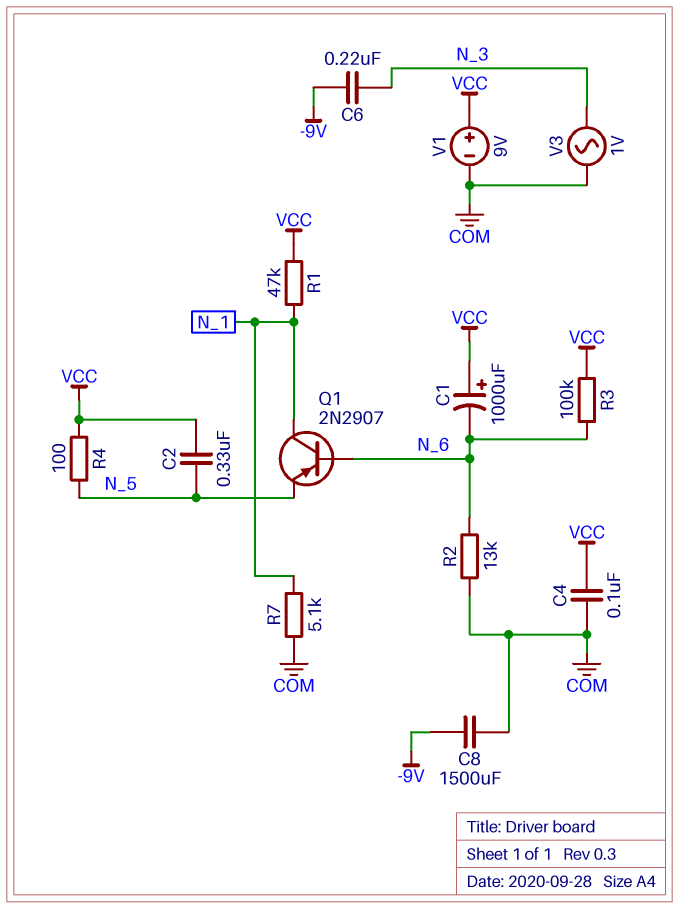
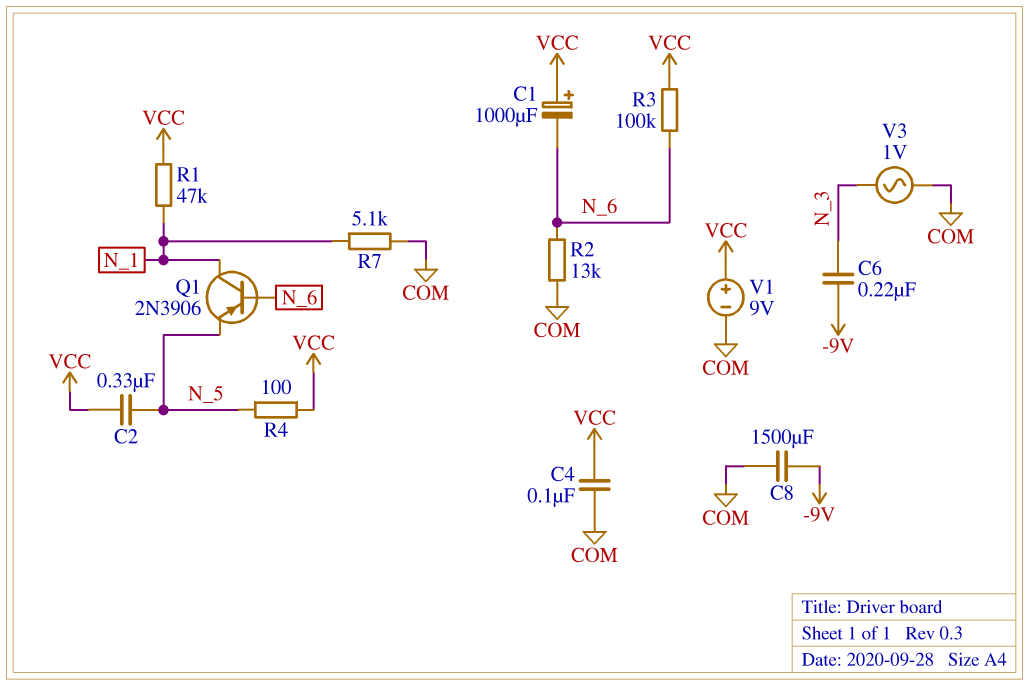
Q1: PNP 2N2907 (B N_6, C N_1, E N_5) -> PNP 2N3906 (B N_6, C N_1, E N_5)

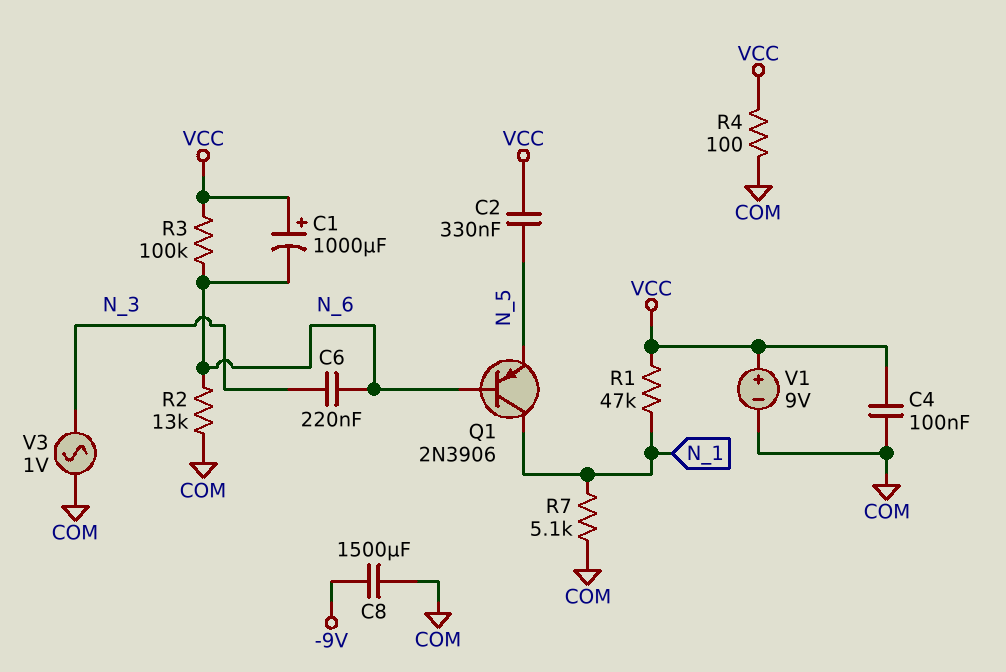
C6: 220nF (-9V, N_3) -> 220nF (N_3, N_6)
R4: 100 (N_5, VCC) -> 100 (COM, VCC)

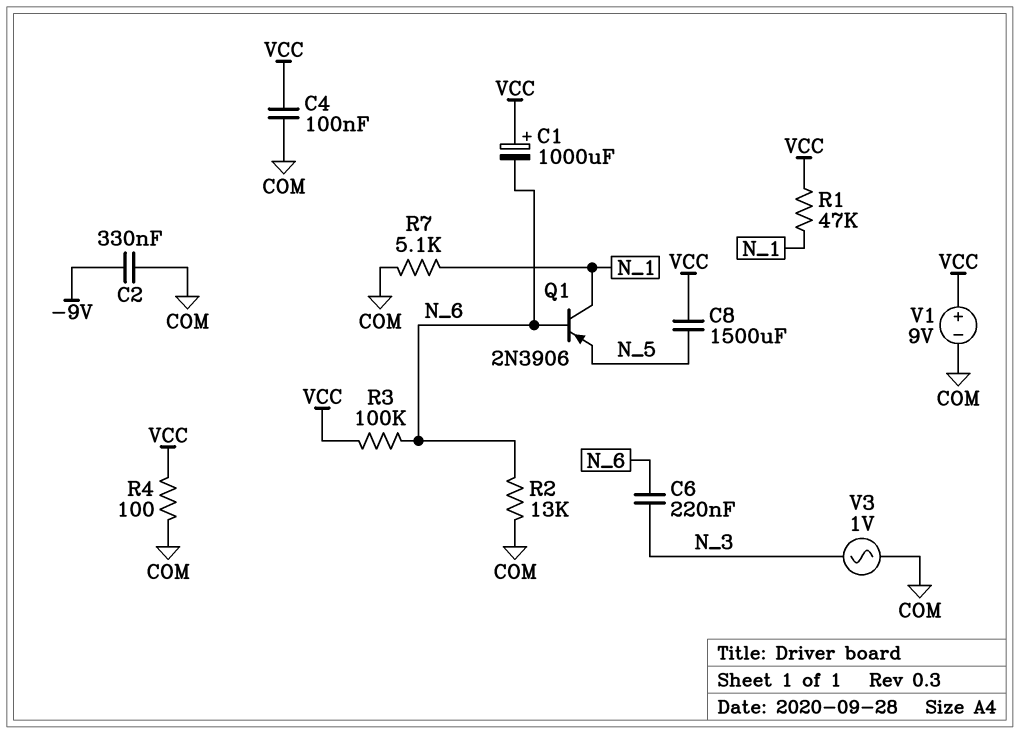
C2: 330nF (N_5, VCC) -> 330nF (-9V, COM)
C8: 1500uF (-9V, COM) -> 1500uF (N_5, VCC)

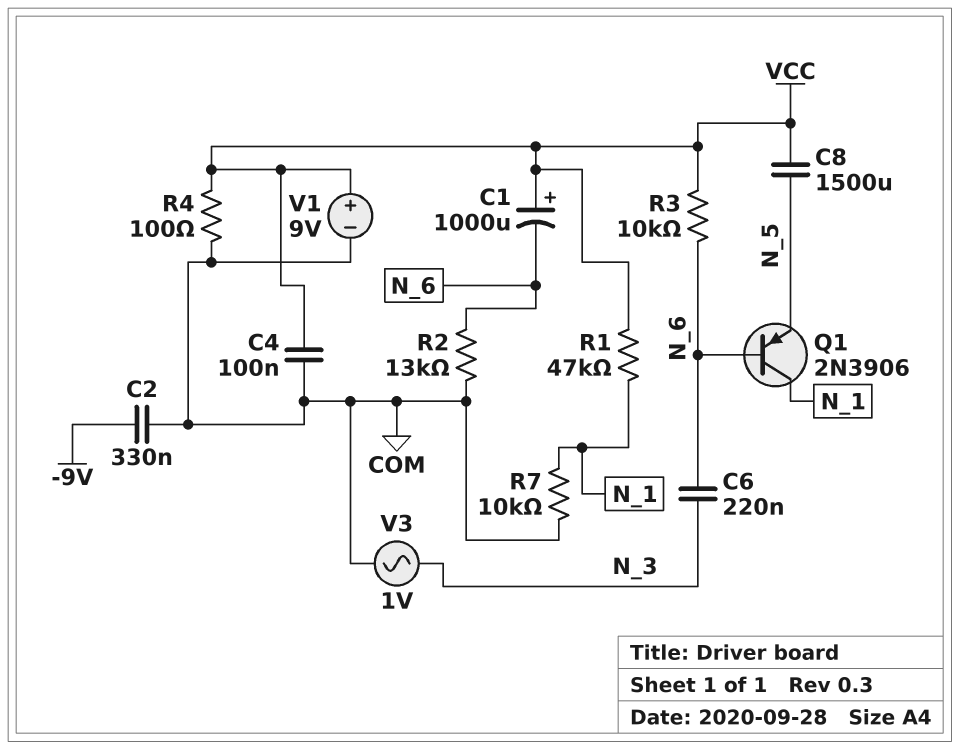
R3: 100k (N_6, VCC) -> 10k (N_6, VCC)
R7: 5.1k (COM, N_1) -> 10k (COM, N_1)

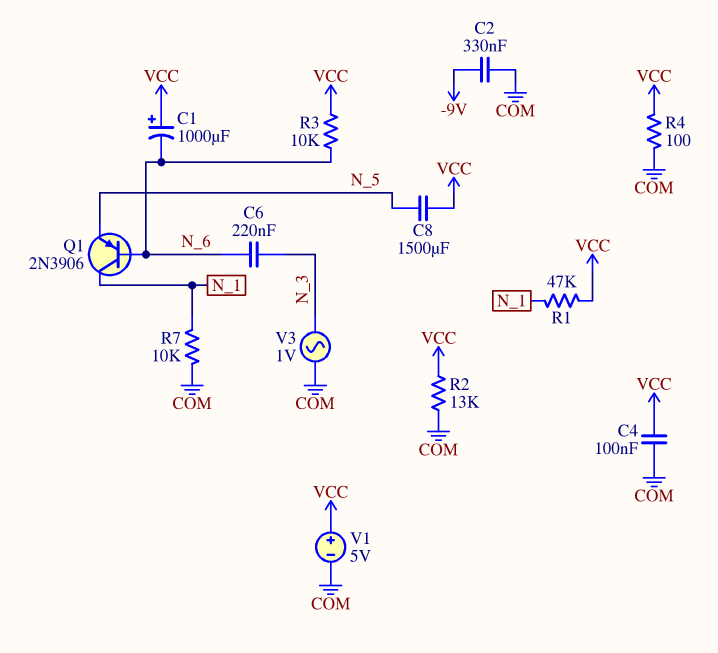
R2: 13k (COM, N_6) -> 13k (COM, VCC)
V1: 9V (plus VCC, minus COM) -> 5V (plus VCC, minus COM)

